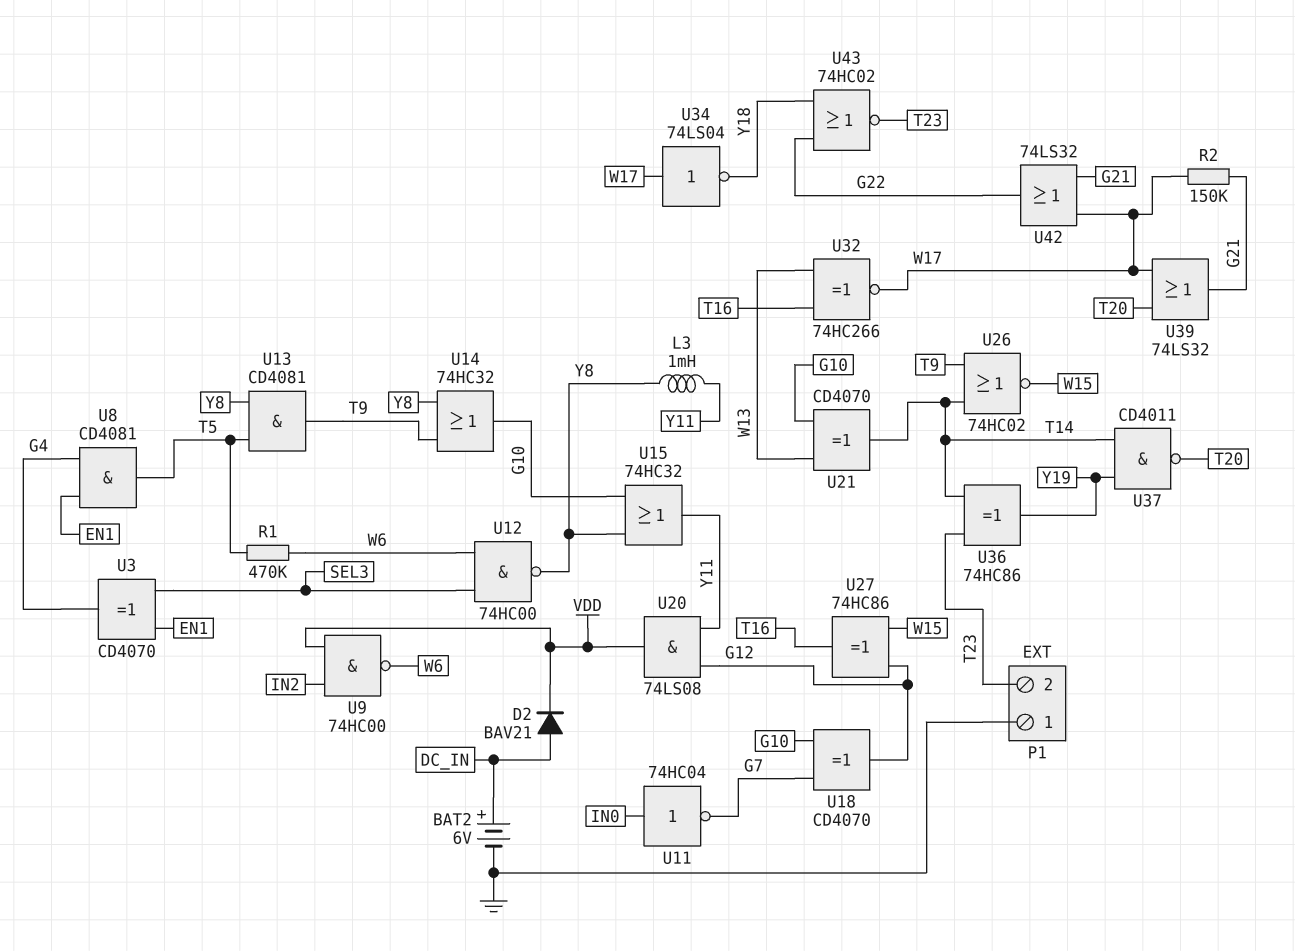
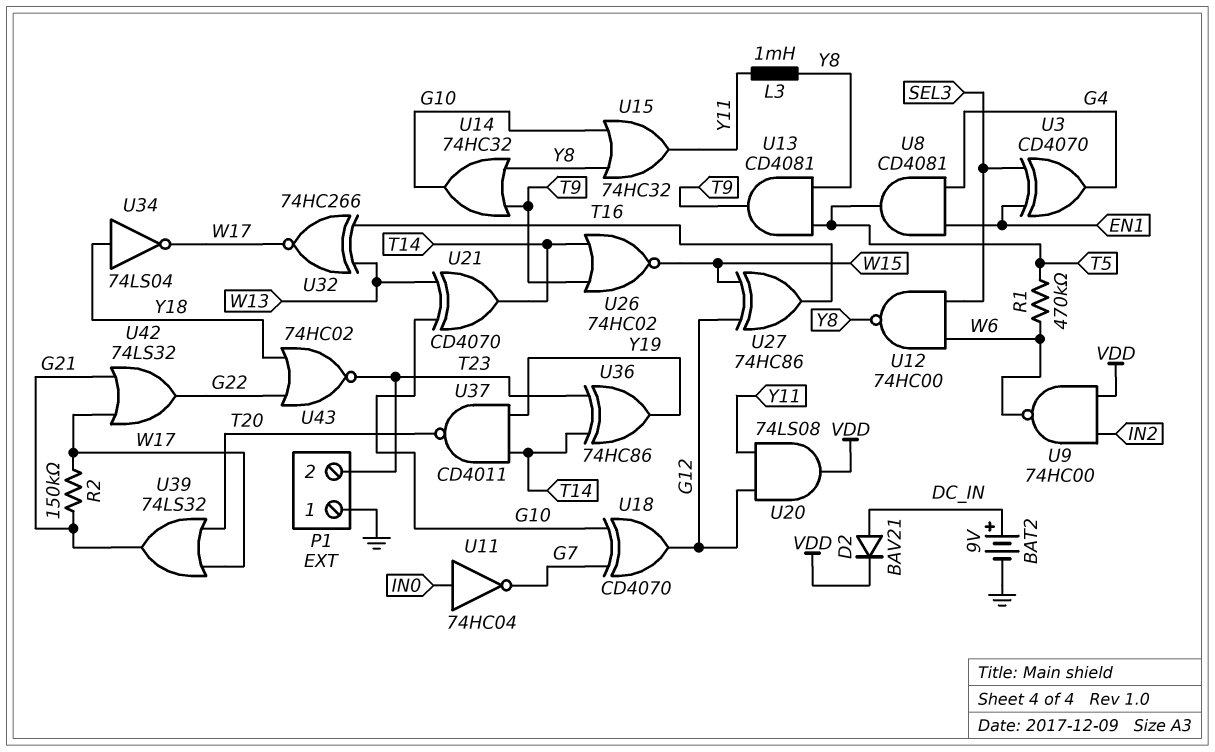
BAT2: 6V (plus DC_IN, minus GND) -> 9V (plus DC_IN, minus GND)
U34: NOT 74LS04 (in W17, out Y18) -> NOT 74LS04 (in Y18, out W17)

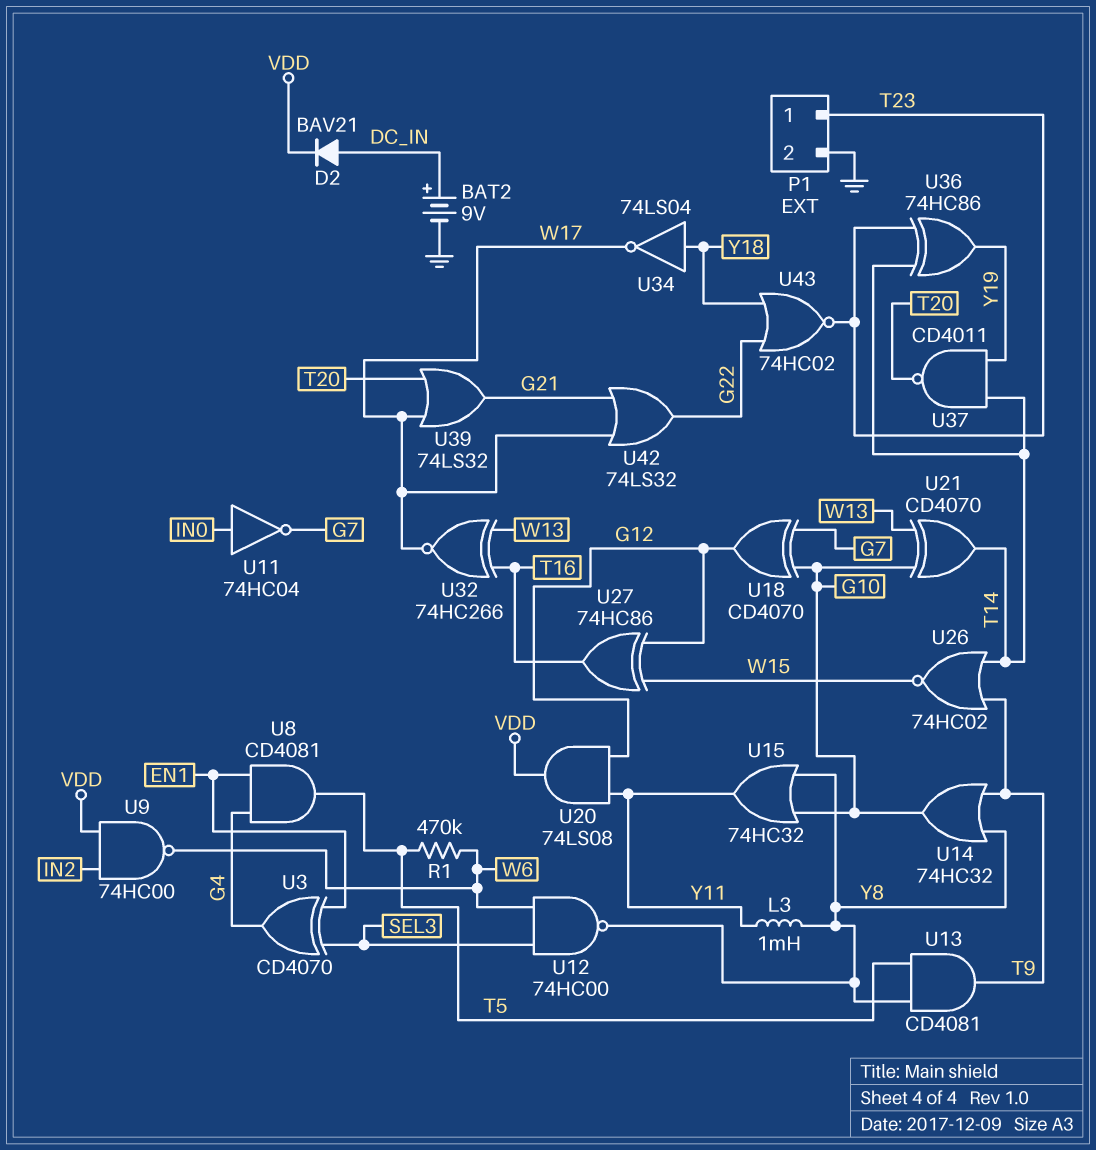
P1 pin 1: GND -> T23
P1 pin 2: T23 -> GND
R2: 150k (G21, W17) -> none

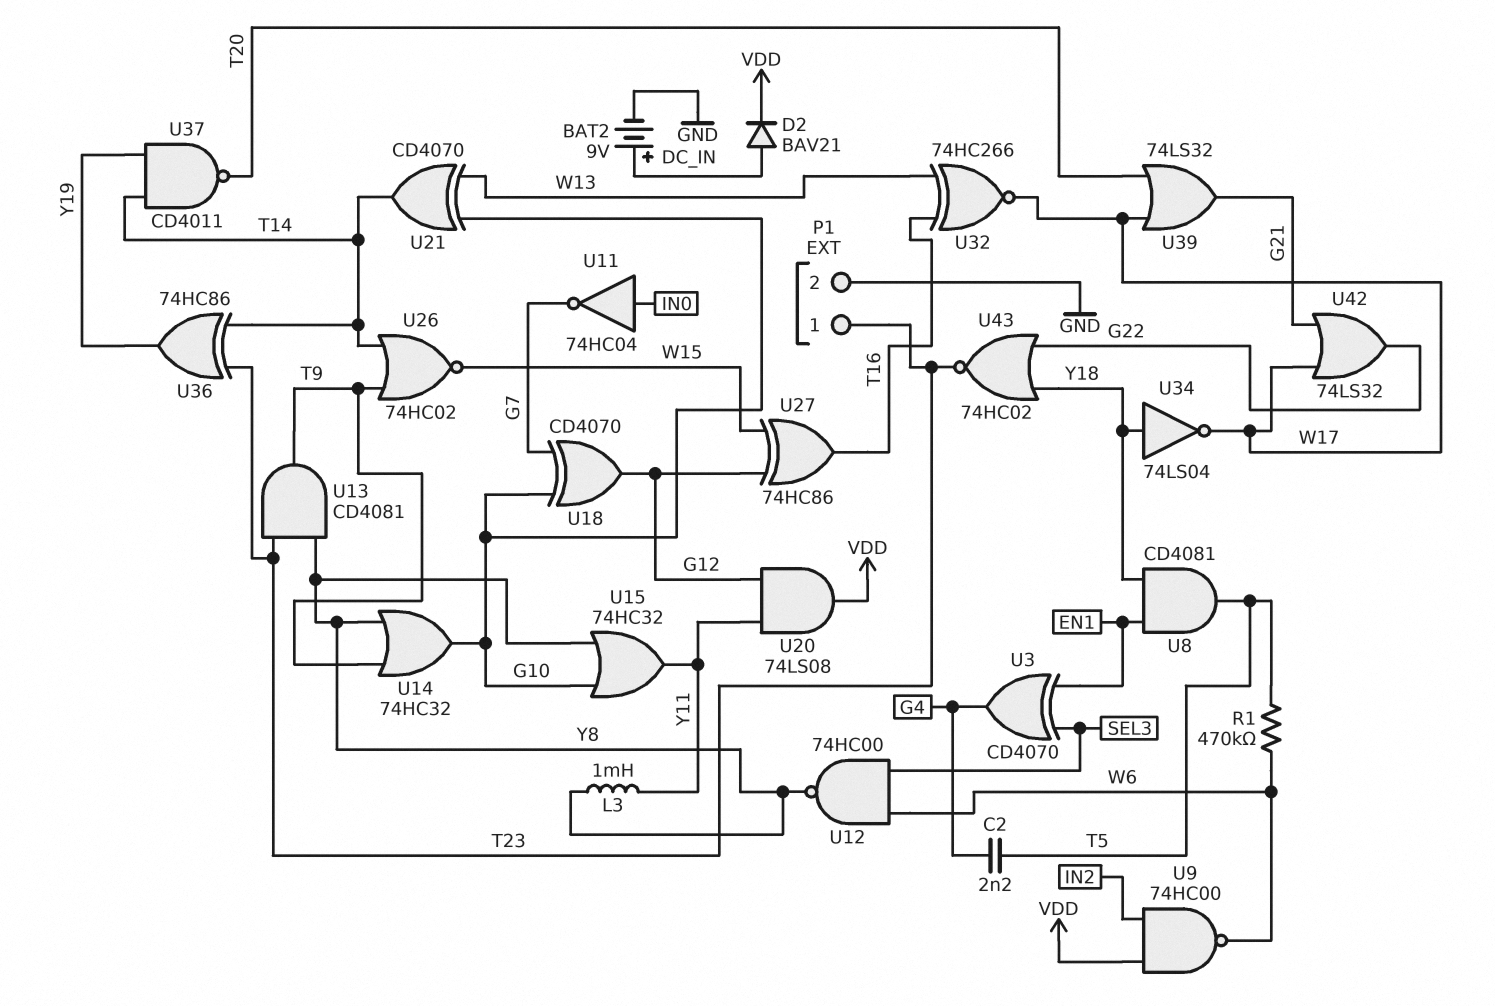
C2: none -> 2.2nF (G4, T5)
U8: AND CD4081 (in EN1, in G4, out T5) -> AND CD4081 (in EN1, in Y18, out T5)
U13: AND CD4081 (in T5, in Y8, out T9) -> AND CD4081 (in T23, in Y8, out T9)

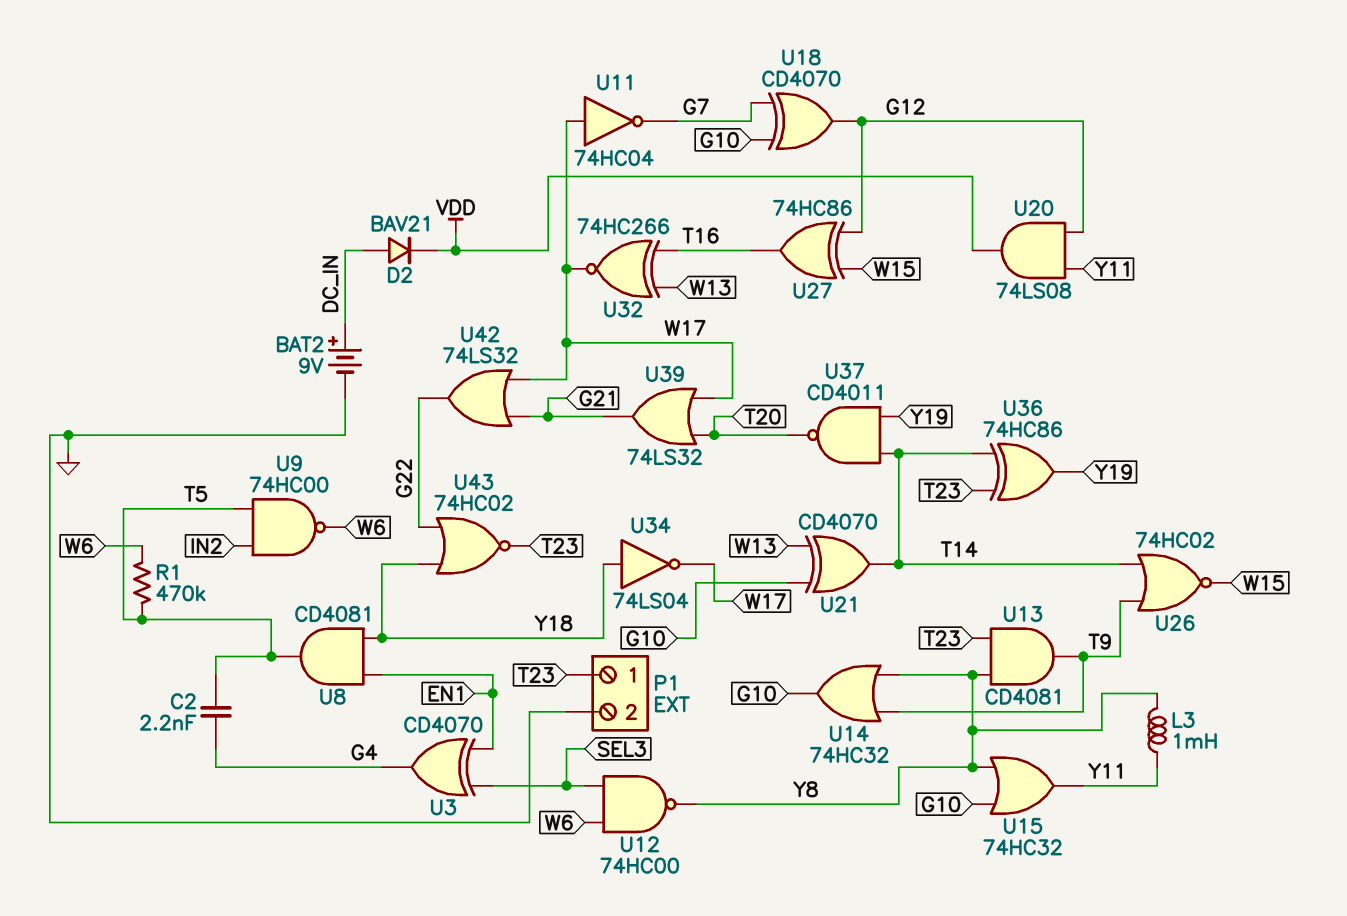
U9: NAND 74HC00 (in IN2, in VDD, out W6) -> NAND 74HC00 (in IN2, in T5, out W6)
U11: NOT 74HC04 (in IN0, out G7) -> NOT 74HC04 (in W17, out G7)

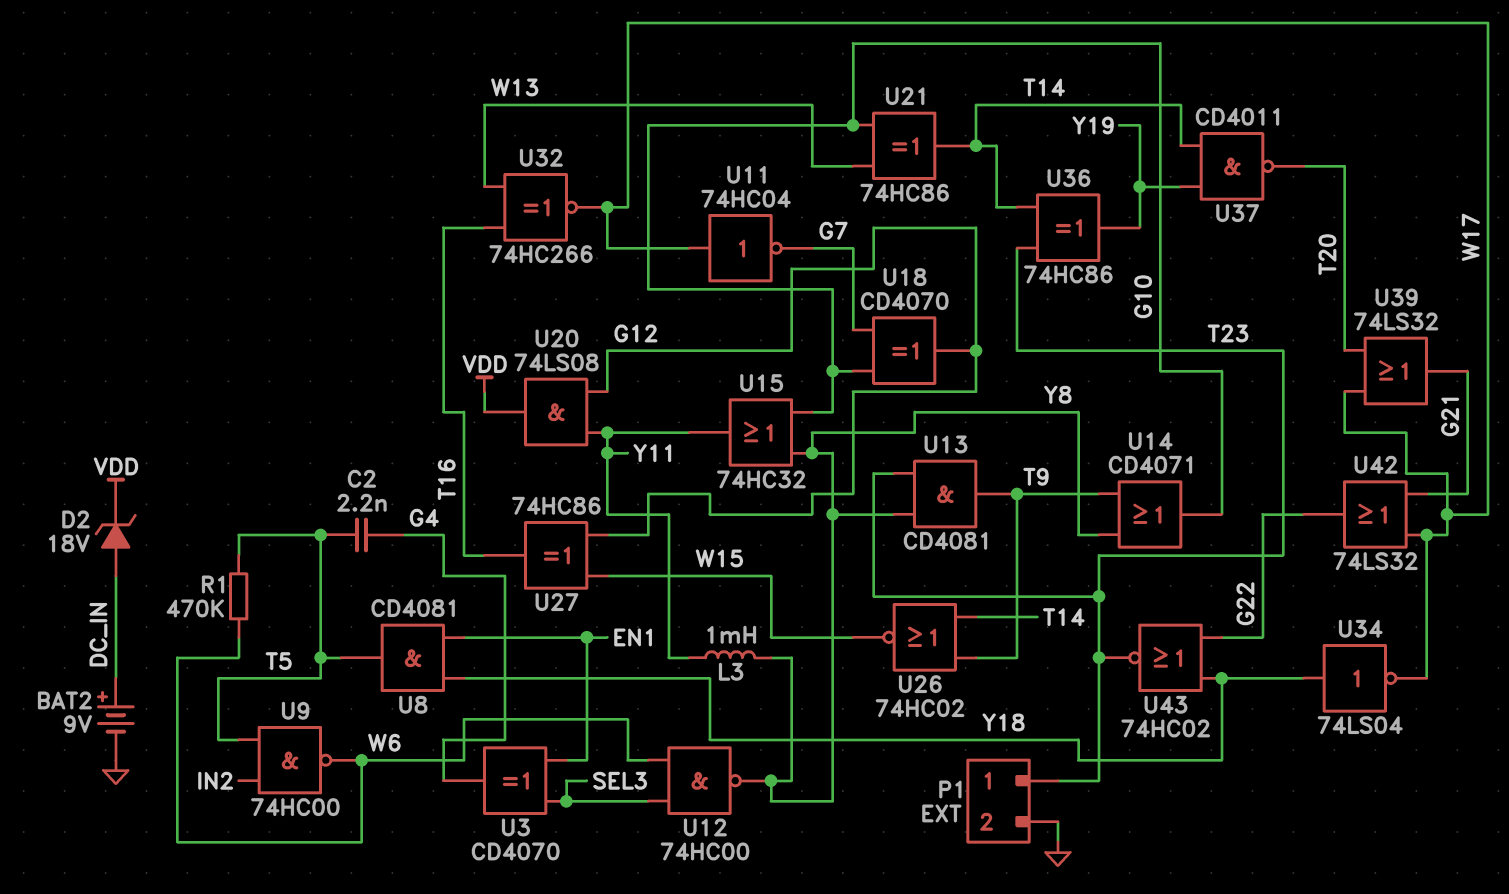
D2: diode BAV21 (A DC_IN, K VDD) -> zener 18V (A DC_IN, K VDD)
U14: OR 74HC32 (in T9, in Y8, out G10) -> OR CD4071 (in T9, in Y8, out G10)
U21: XOR CD4070 (in G10, in W13, out T14) -> XOR 74HC86 (in G10, in W13, out T14)

